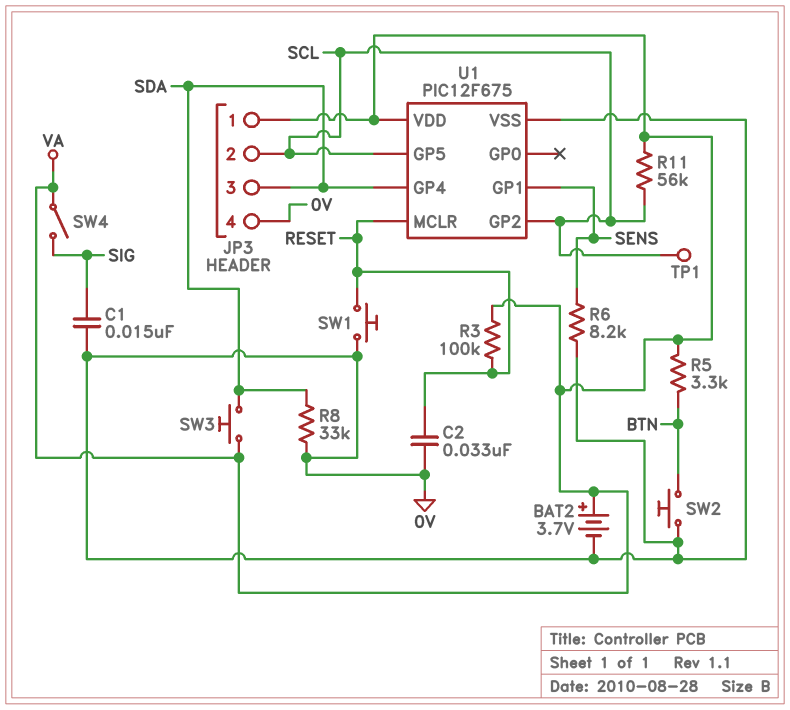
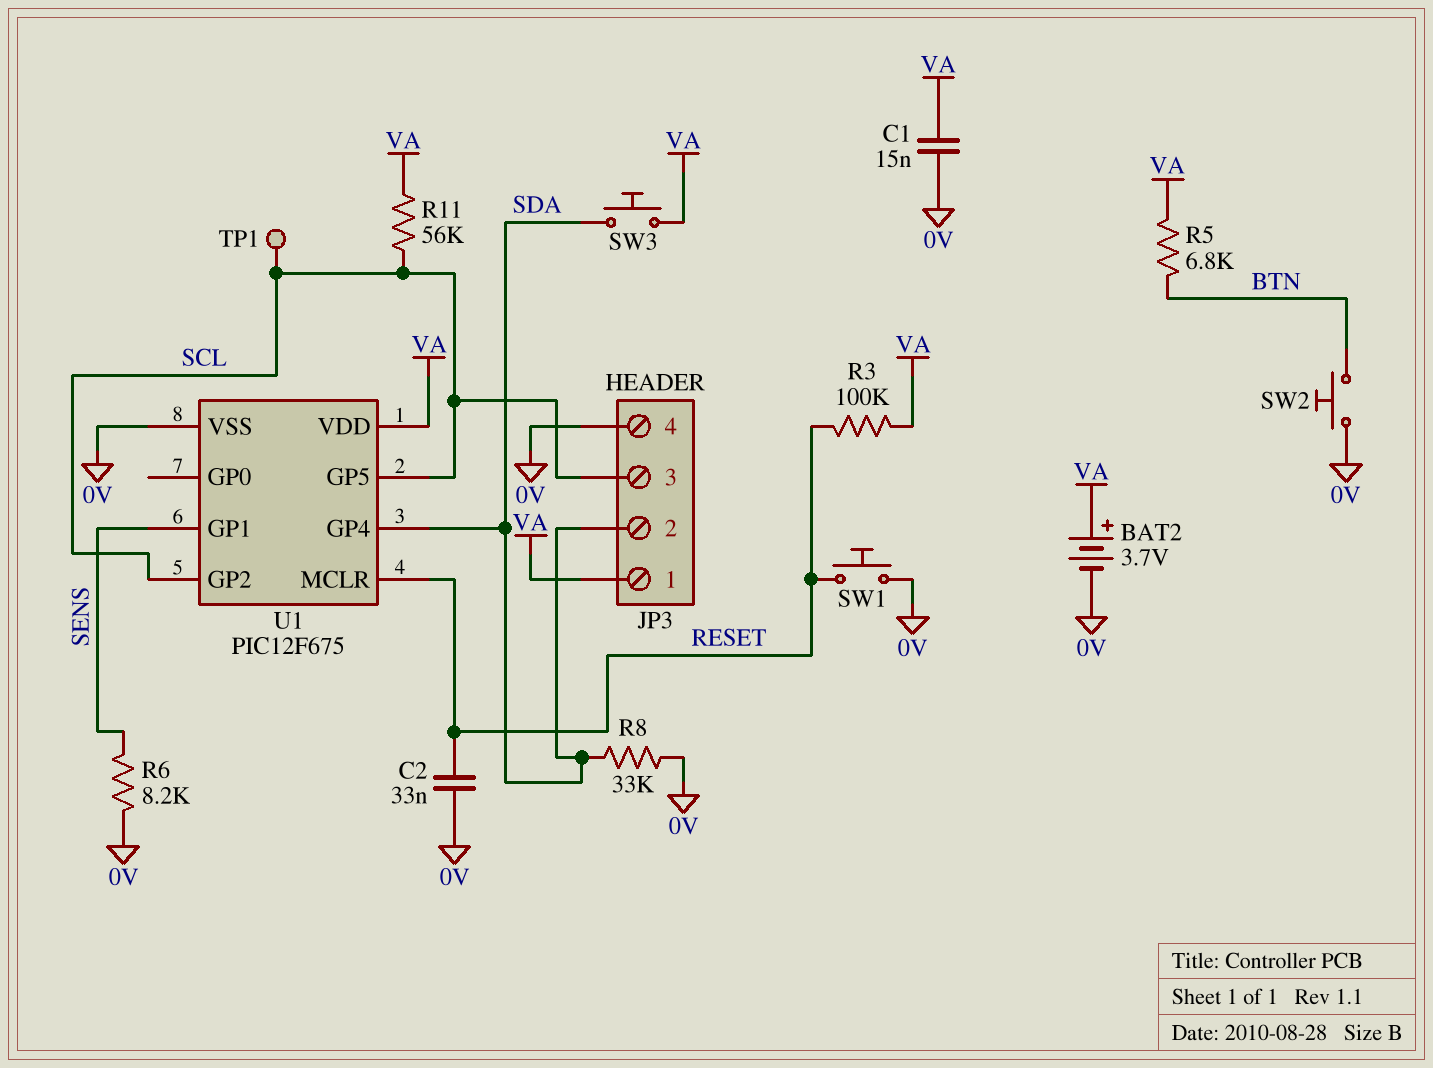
C1: 15nF (0V, SIG) -> 15nF (0V, VA)
JP3 pin 2: SCL -> SDA
JP3 pin 3: SDA -> SCL
R5: 3.3k (BTN, VA) -> 6.8k (BTN, VA)
SW4: switch (SIG, VA) -> none

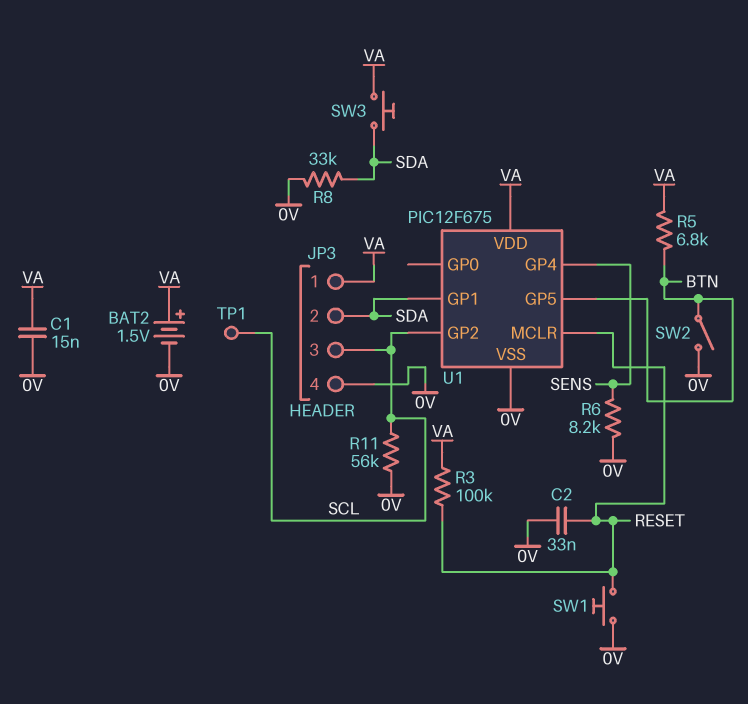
BAT2: 3.7V (plus VA, minus 0V) -> 1.5V (plus VA, minus 0V)
R11: 56k (SCL, VA) -> 56k (0V, SCL)
SW2: button (0V, BTN) -> switch (0V, BTN)
U1 pin GP1: SENS -> SDA
U1 pin GP4: SDA -> SENS
U1 pin GP5: SCL -> BTN

